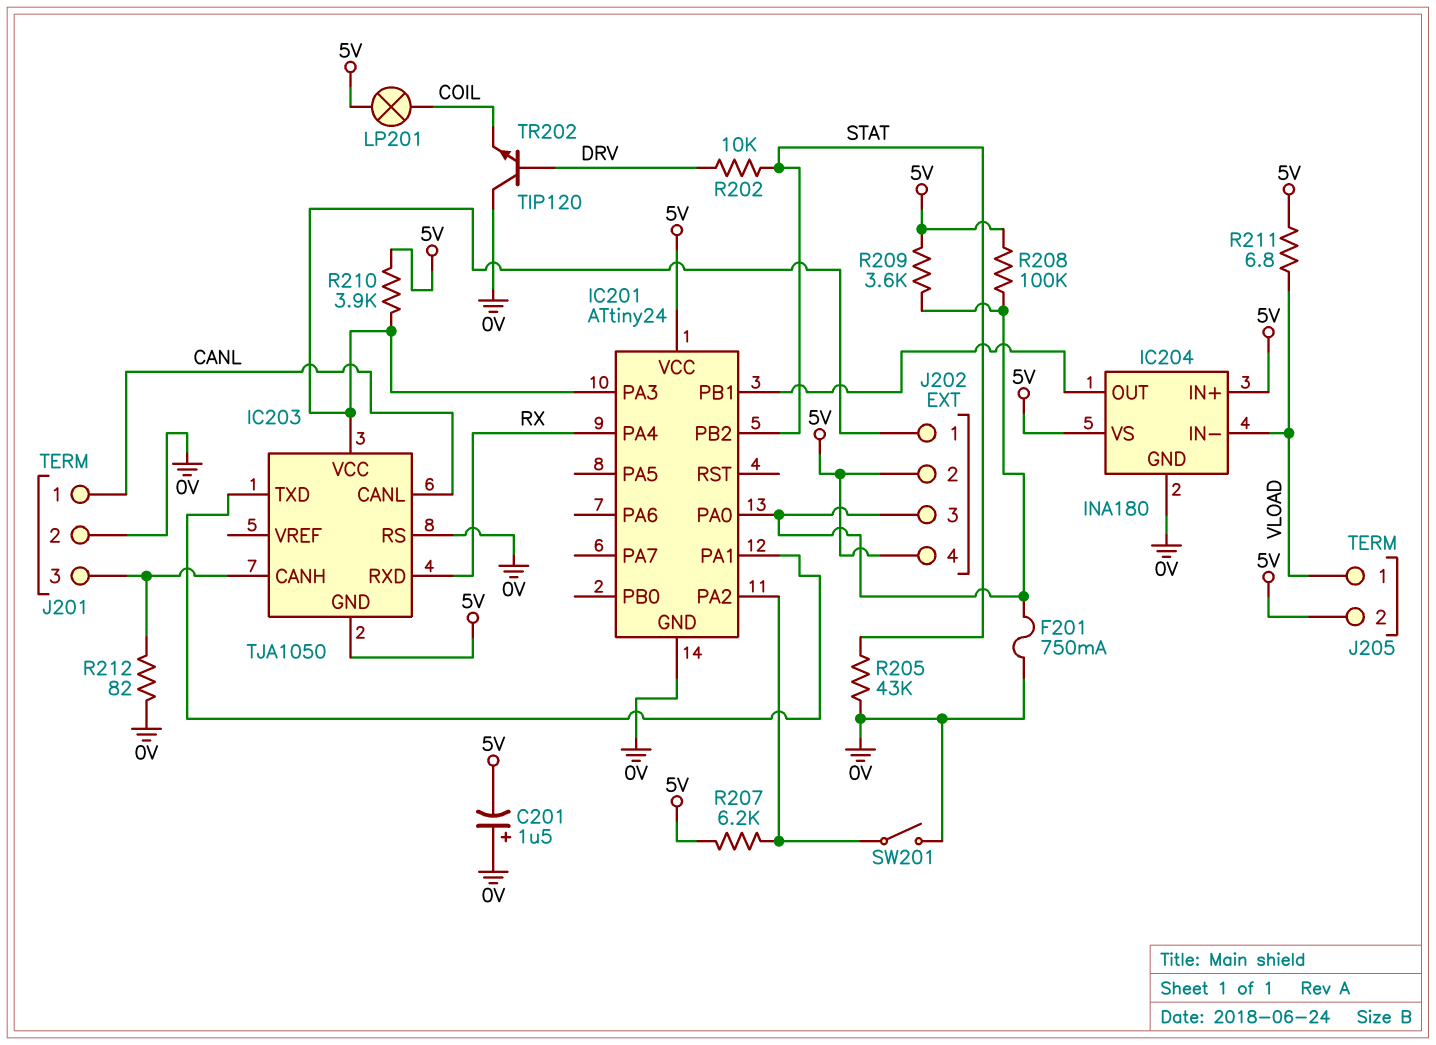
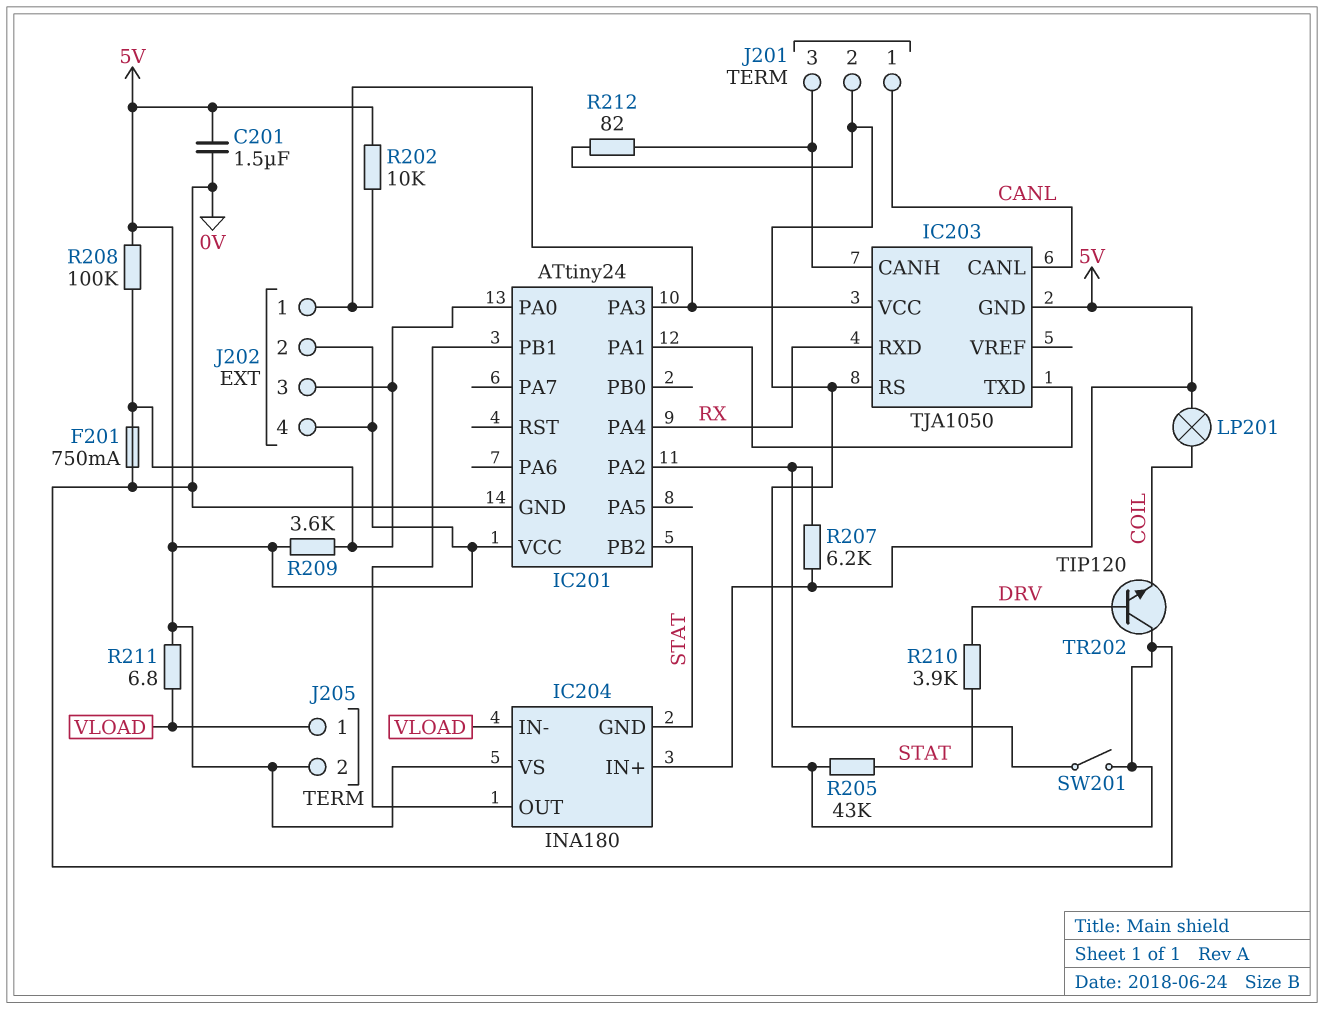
C201: 1.5uF (plus 0V, minus 5V) -> 1.5uF (0V, 5V)
IC204 pin GND: 0V -> STAT
R202: 10k (DRV, STAT) -> 10k (5V, IC201/PA3)
R210: 3.9k (5V, IC201/PA3) -> 3.9k (DRV, STAT)

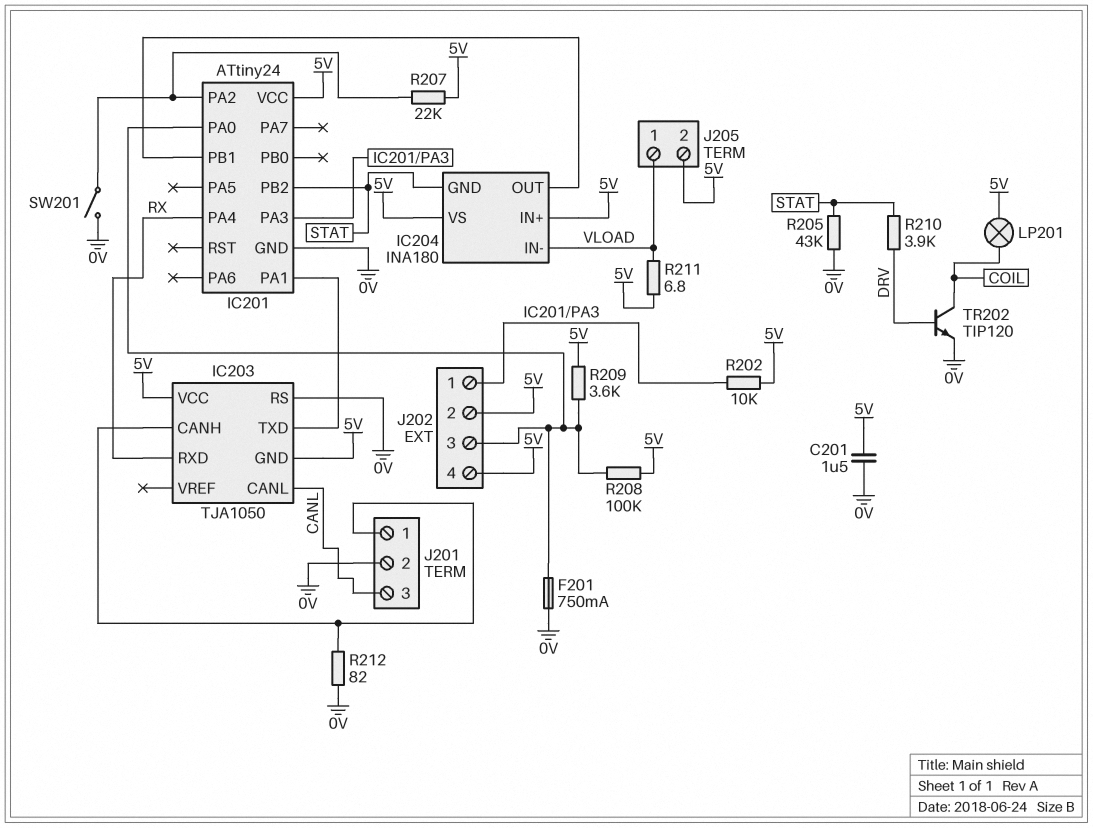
IC203 pin VCC: IC201/PA3 -> 5V
J201 pin 1: CANL -> IC203/CANH
J201 pin 3: IC203/CANH -> CANL
R207: 6.2k (5V, IC201/PA2) -> 22k (5V, IC201/PA2)
TR202: NPN TIP120 (B DRV, C 0V, E COIL) -> NPN TIP120 (B DRV, C COIL, E 0V)

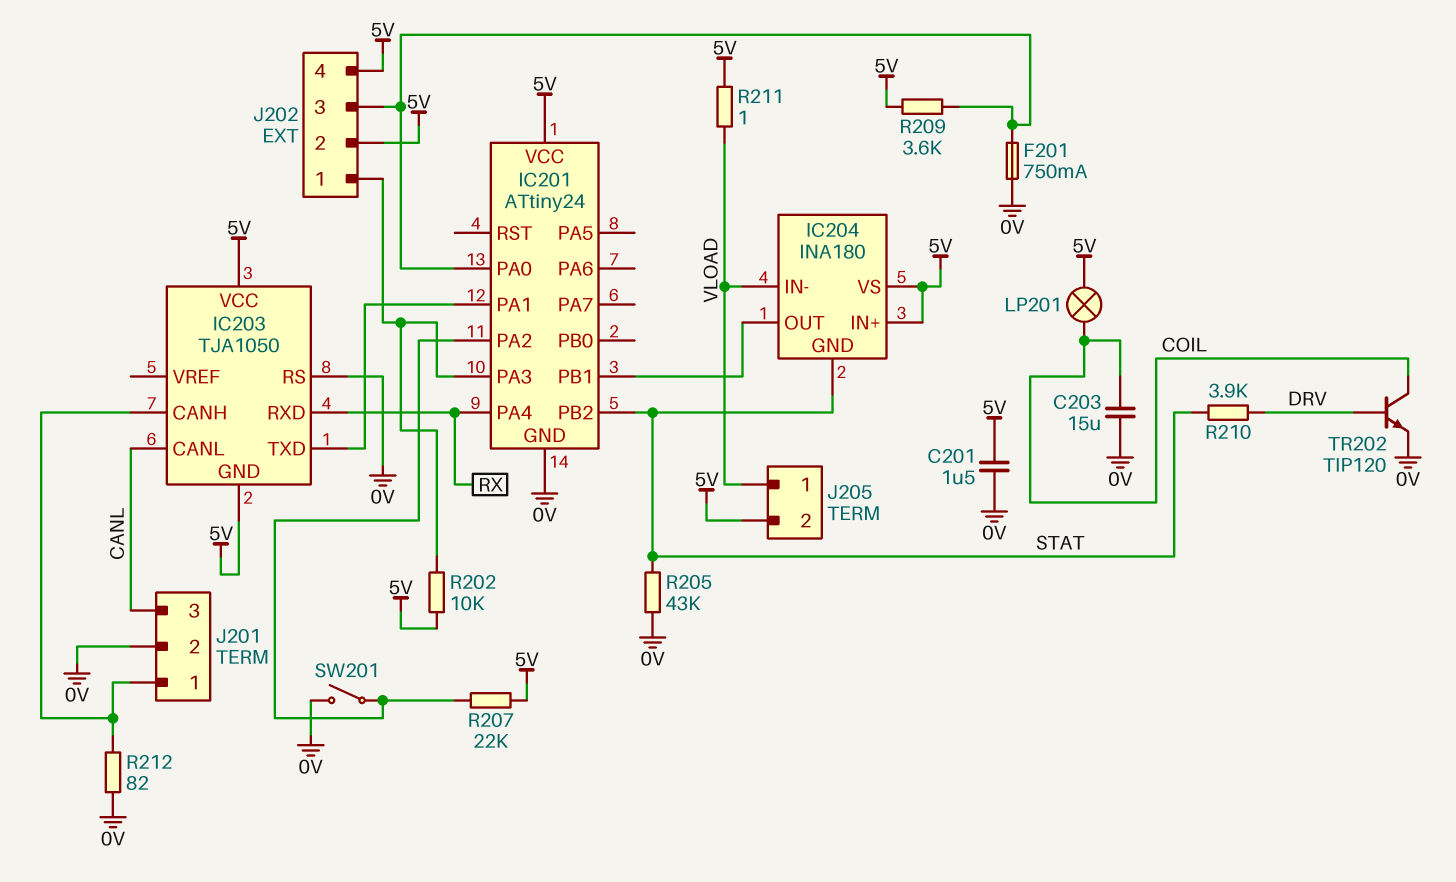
C203: none -> 15uF (0V, COIL)
R208: 100k (5V, IC201/PA0) -> none
R211: 6.8 (5V, VLOAD) -> 1 (5V, VLOAD)

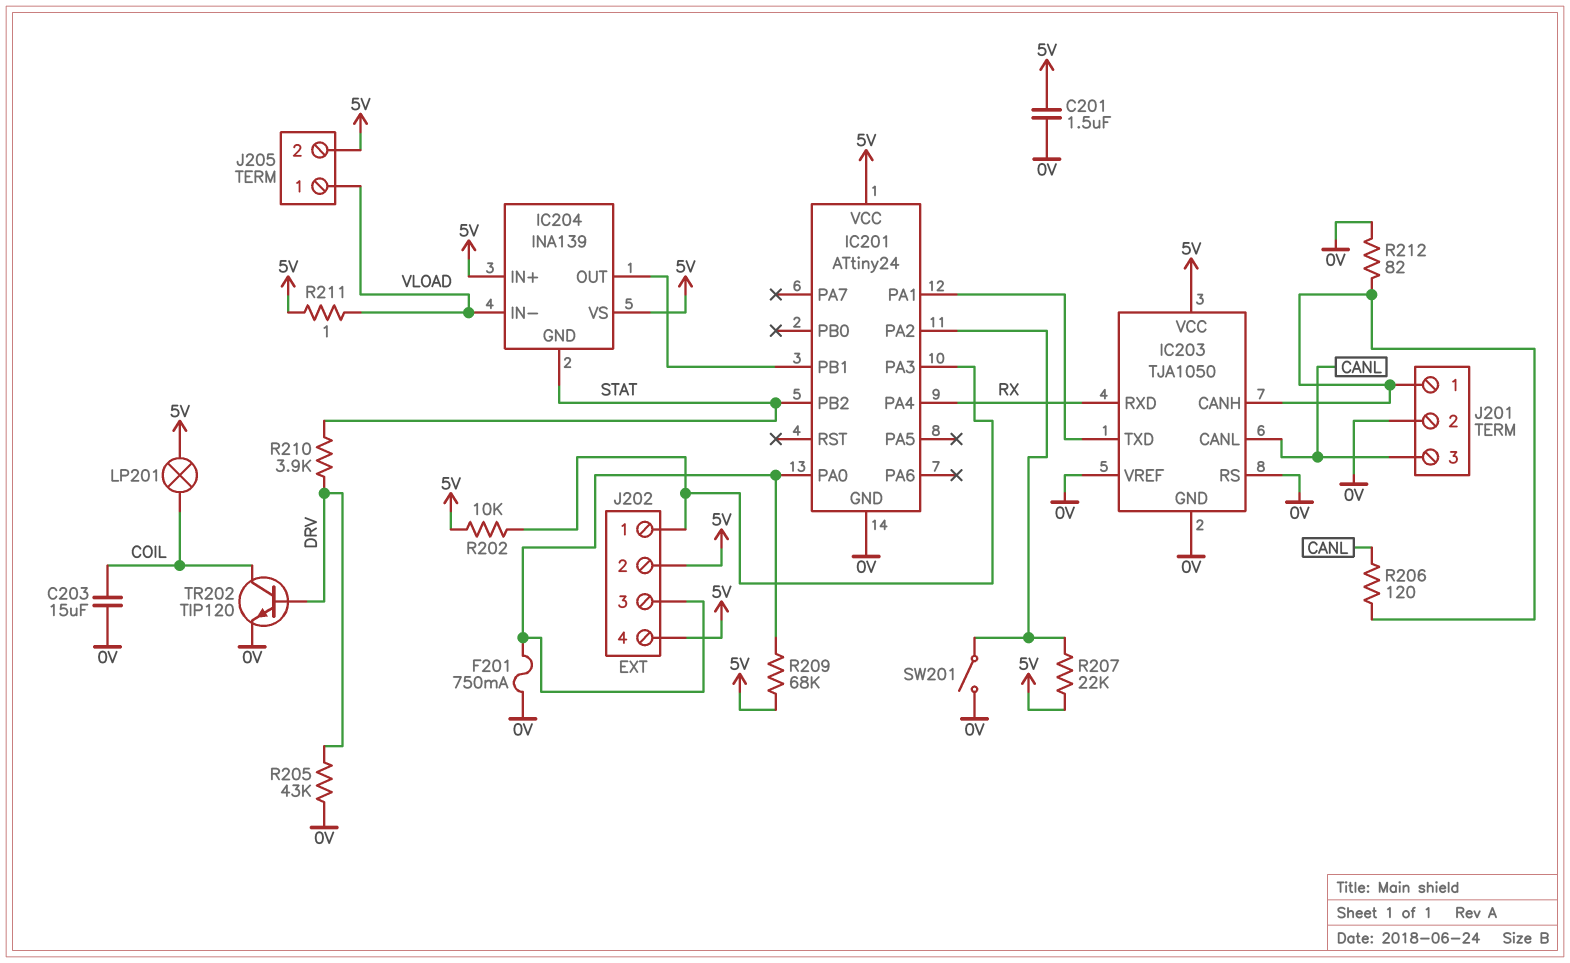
IC203 pin GND: 5V -> 0V
IC203 pin VREF: none -> 0V
IC204: INA180 -> INA139
R205: 43k (0V, STAT) -> 43k (0V, DRV)
R206: none -> 120 (CANL, IC203/CANH)
R209: 3.6k (5V, IC201/PA0) -> 68k (5V, IC201/PA0)

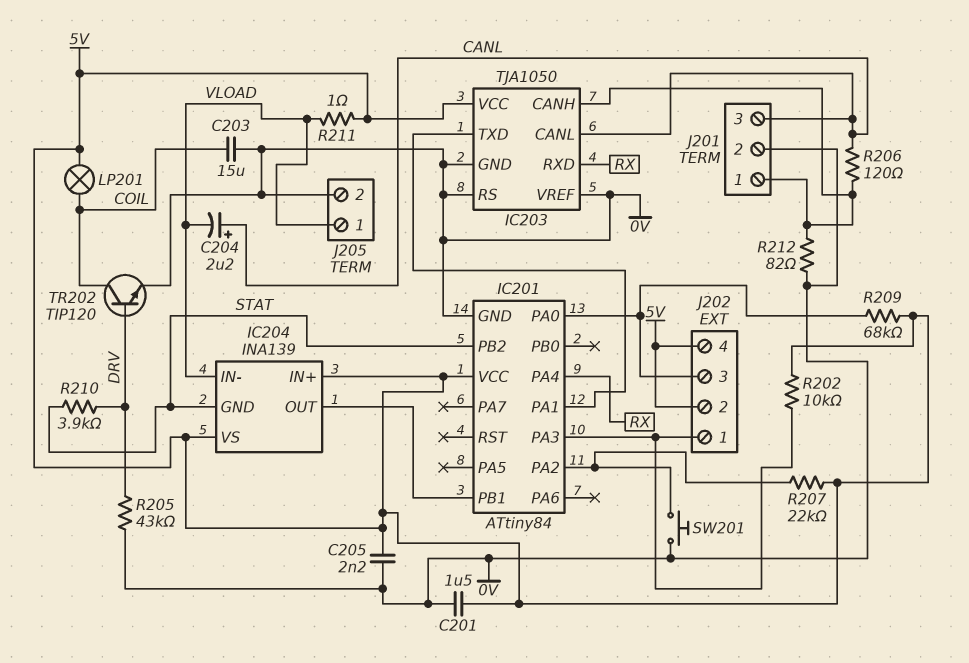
C204: none -> 2.2uF (plus CANL, minus VLOAD)
C205: none -> 2.2nF (0V, 5V)
F201: 750mA (0V, IC201/PA0) -> none
IC201: ATtiny24 -> ATtiny84
J205 pin 2: 5V -> 0V
SW201: switch (0V, IC201/PA2) -> button (0V, IC201/PA2)

